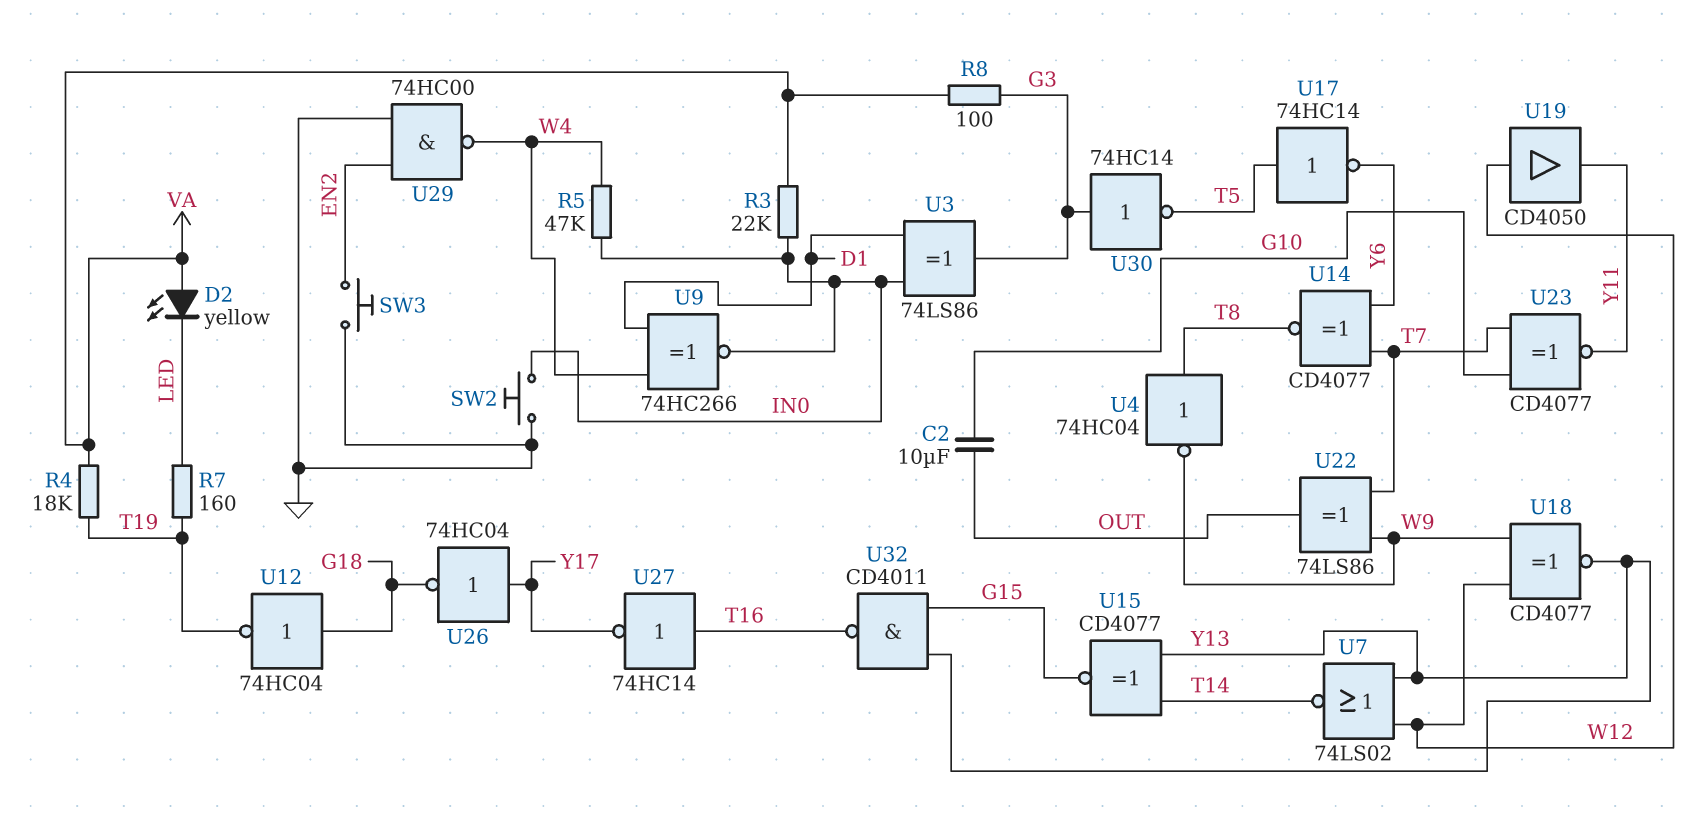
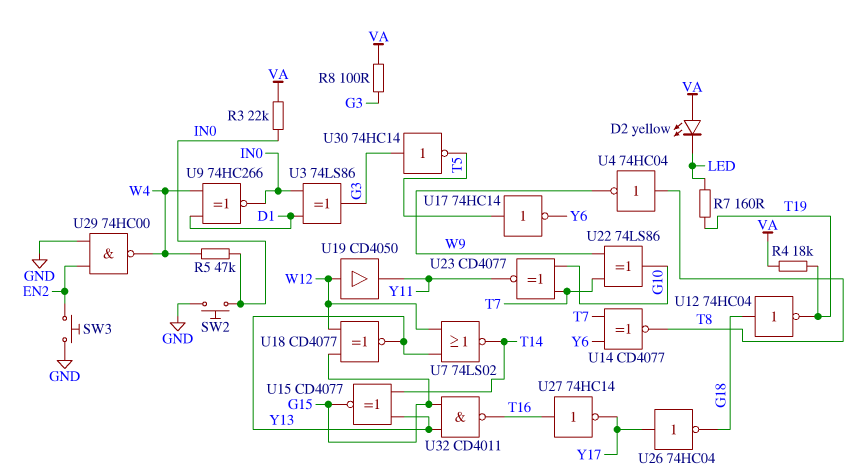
C2: 10uF (G10, OUT) -> none
U18: XNOR CD4077 (in W9, in W12, out Y13) -> XNOR CD4077 (in G15, in W12, out Y13)
U22: XOR 74LS86 (in T7, in W9, out OUT) -> XOR 74LS86 (in T7, in W9, out G10)

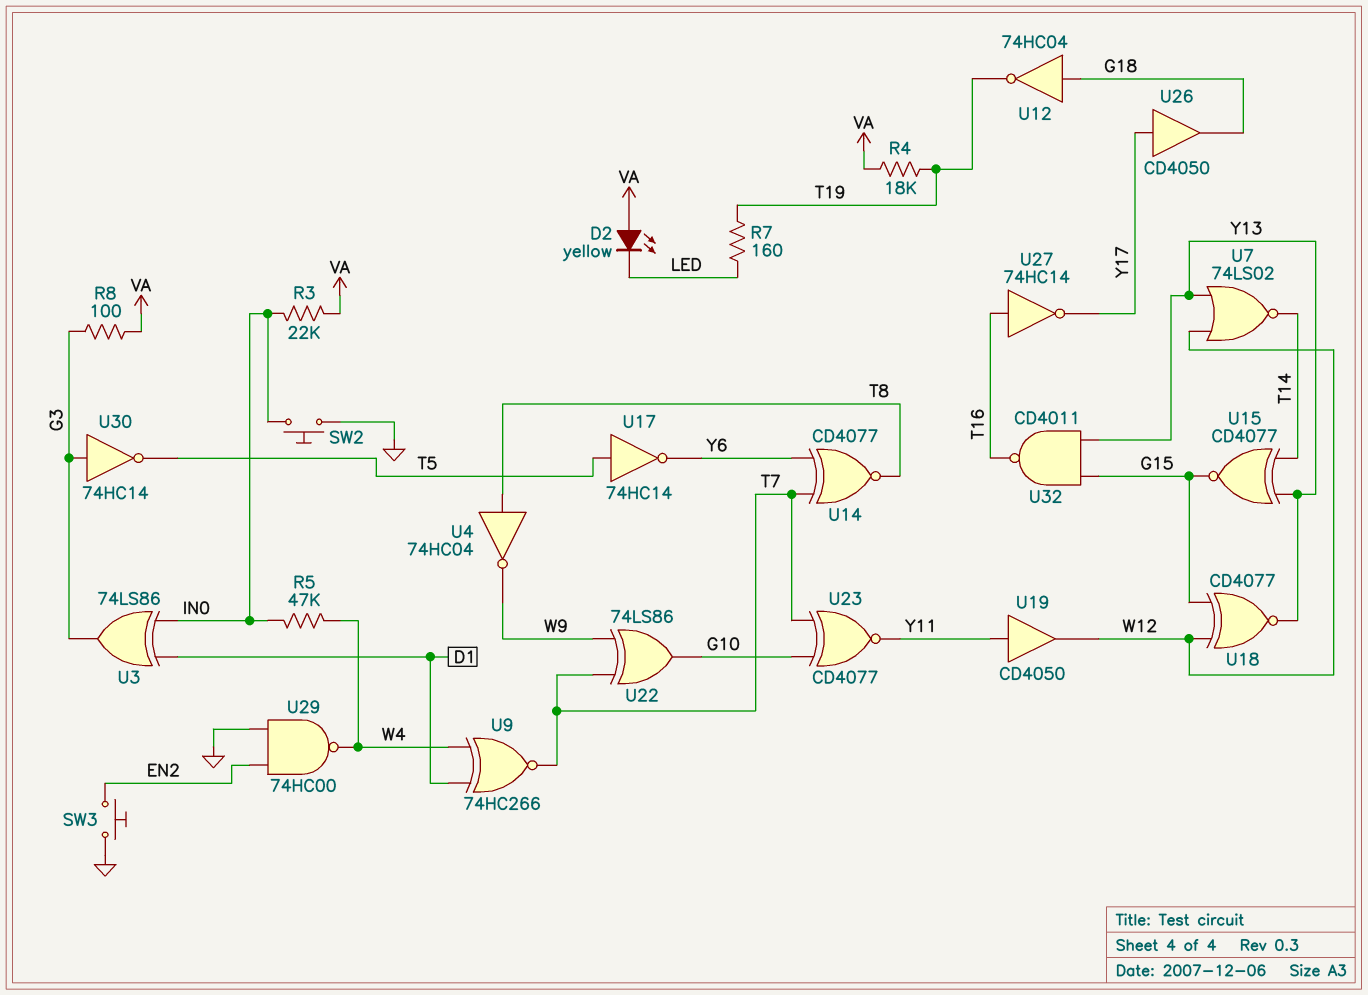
U9: XNOR 74HC266 (in D1, in W4, out IN0) -> XNOR 74HC266 (in D1, in W4, out T7)
U19: buffer CD4050 (in W12, out Y11) -> buffer CD4050 (in Y11, out W12)
U26: NOT 74HC04 (in Y17, out G18) -> buffer CD4050 (in Y17, out G18)

